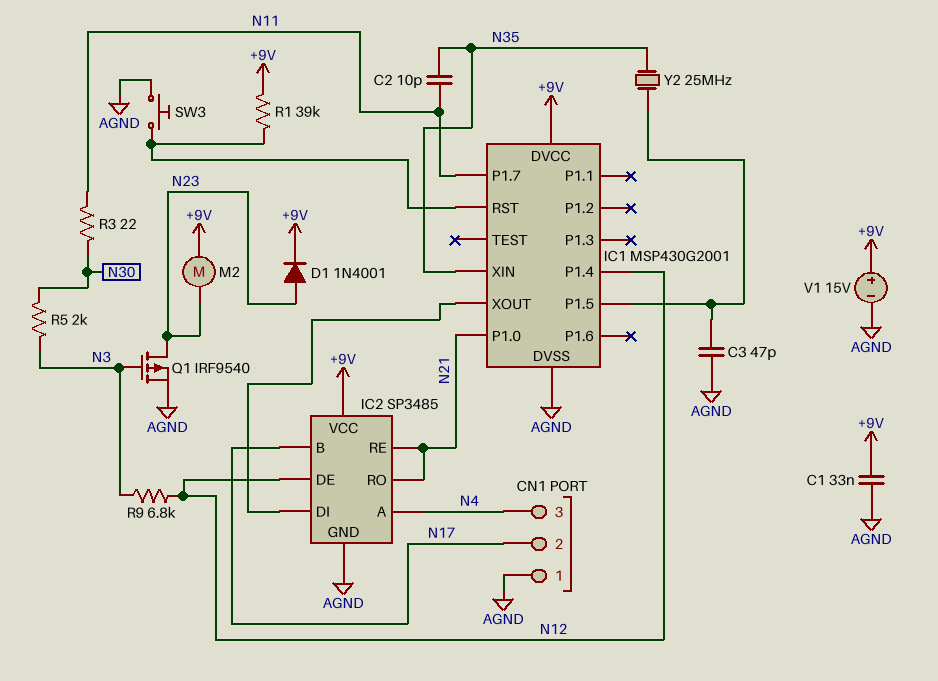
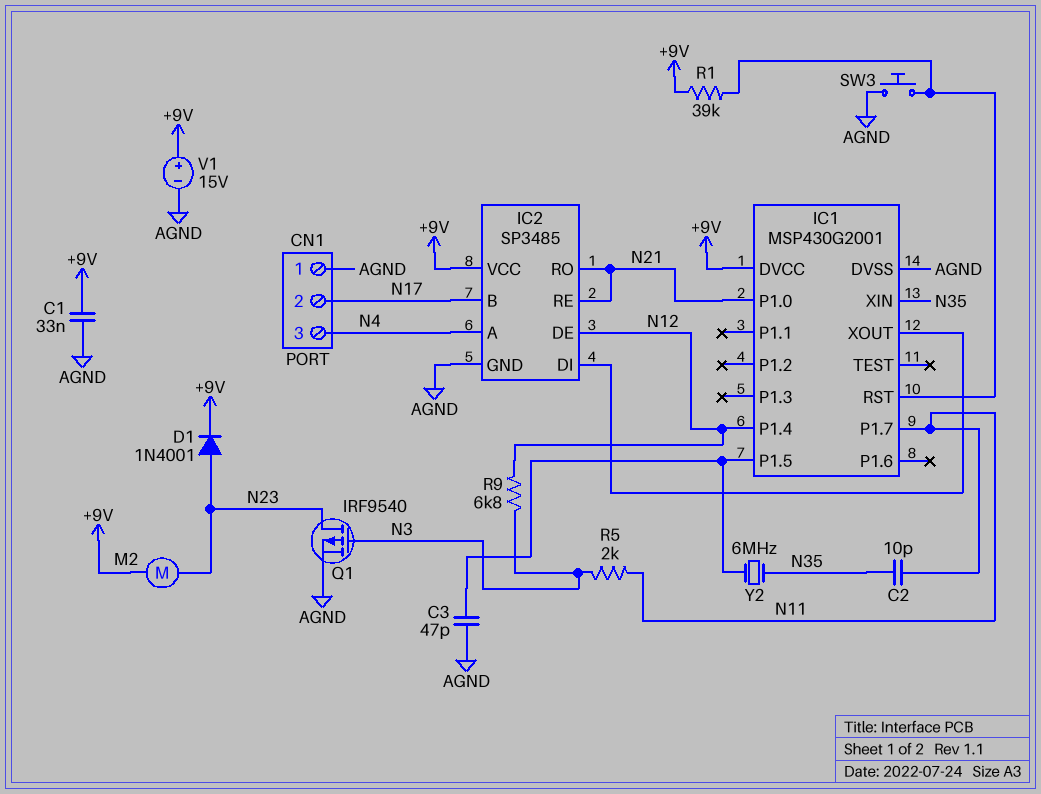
R3: 22 (N11, N30) -> none
R5: 2k (N3, N30) -> 2k (N3, N11)
Y2: 25MHz (IC1/P1.5, N35) -> 6MHz (IC1/P1.5, N35)

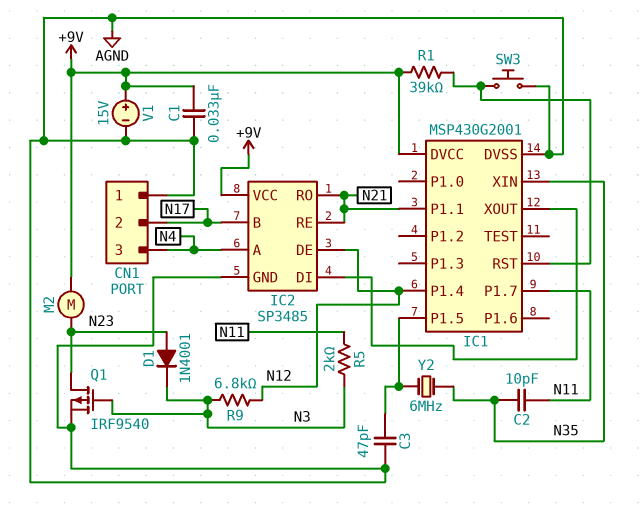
D1: diode 1N4001 (A N23, K +9V) -> diode 1N4001 (A N23, K N3)
IC1 pin P1.0: N21 -> none
IC1 pin P1.1: none -> N21

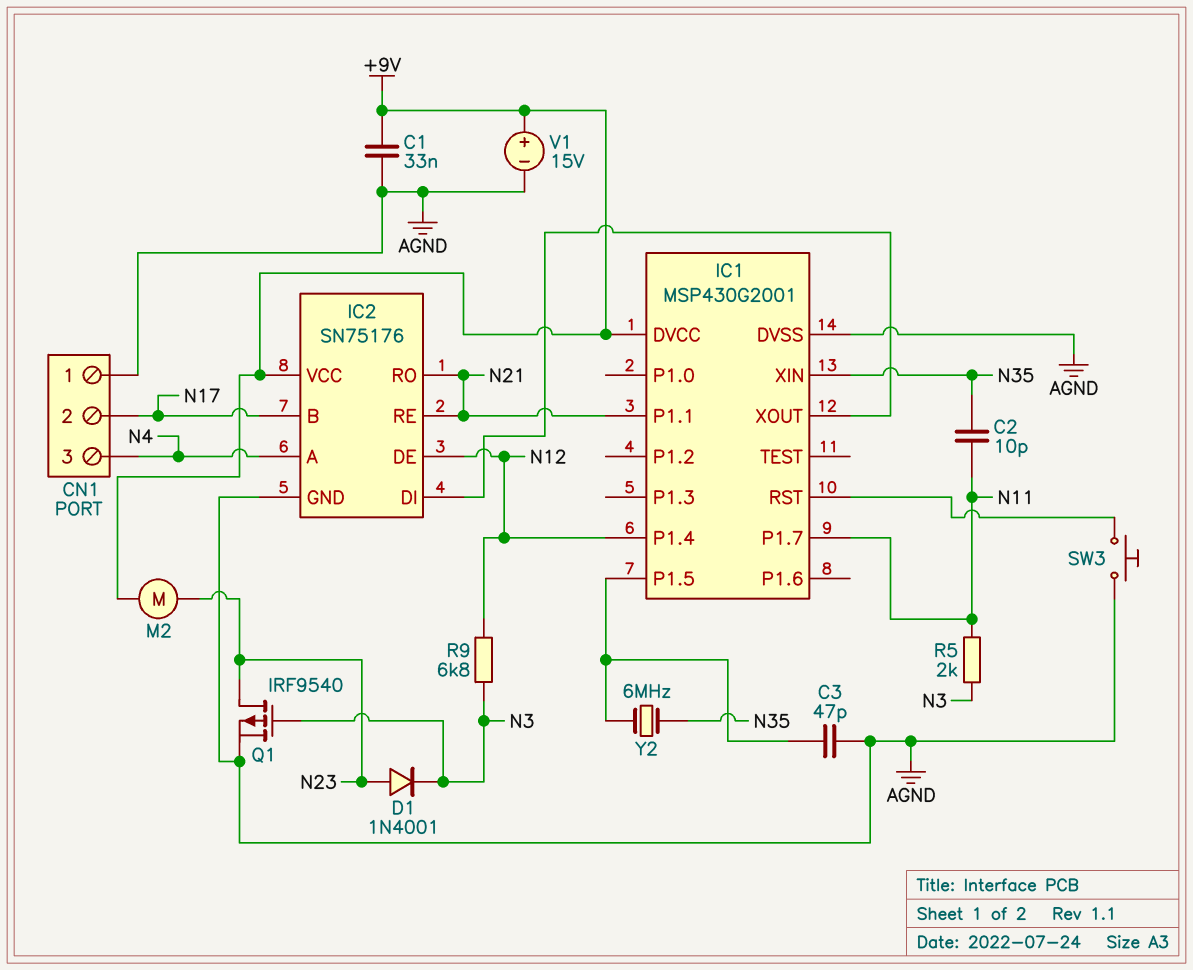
IC2: SP3485 -> SN75176
R1: 39k (+9V, IC1/RST) -> none

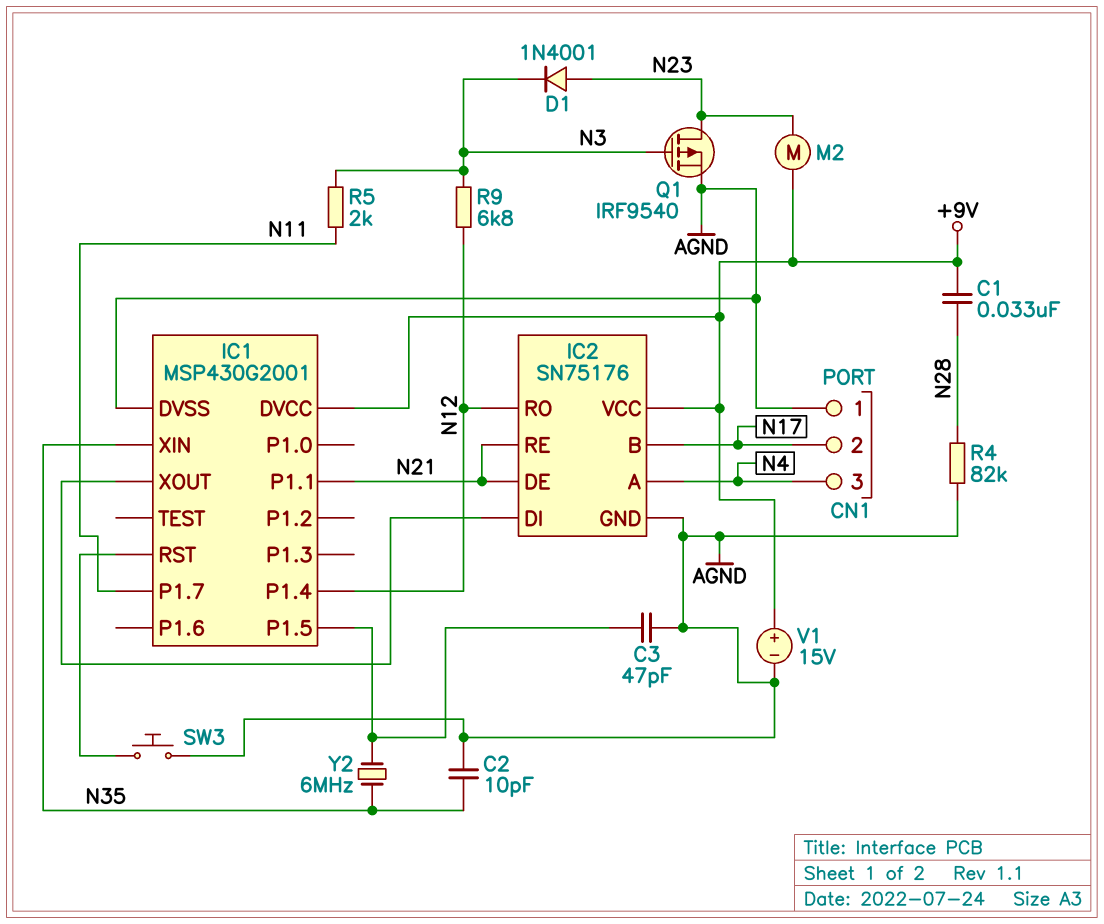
C1: 33nF (+9V, AGND) -> 33nF (+9V, N28)
C2: 10pF (N11, N35) -> 10pF (AGND, N35)
IC2 pin DE: N12 -> N21
IC2 pin RO: N21 -> N12
R4: none -> 82k (AGND, N28)

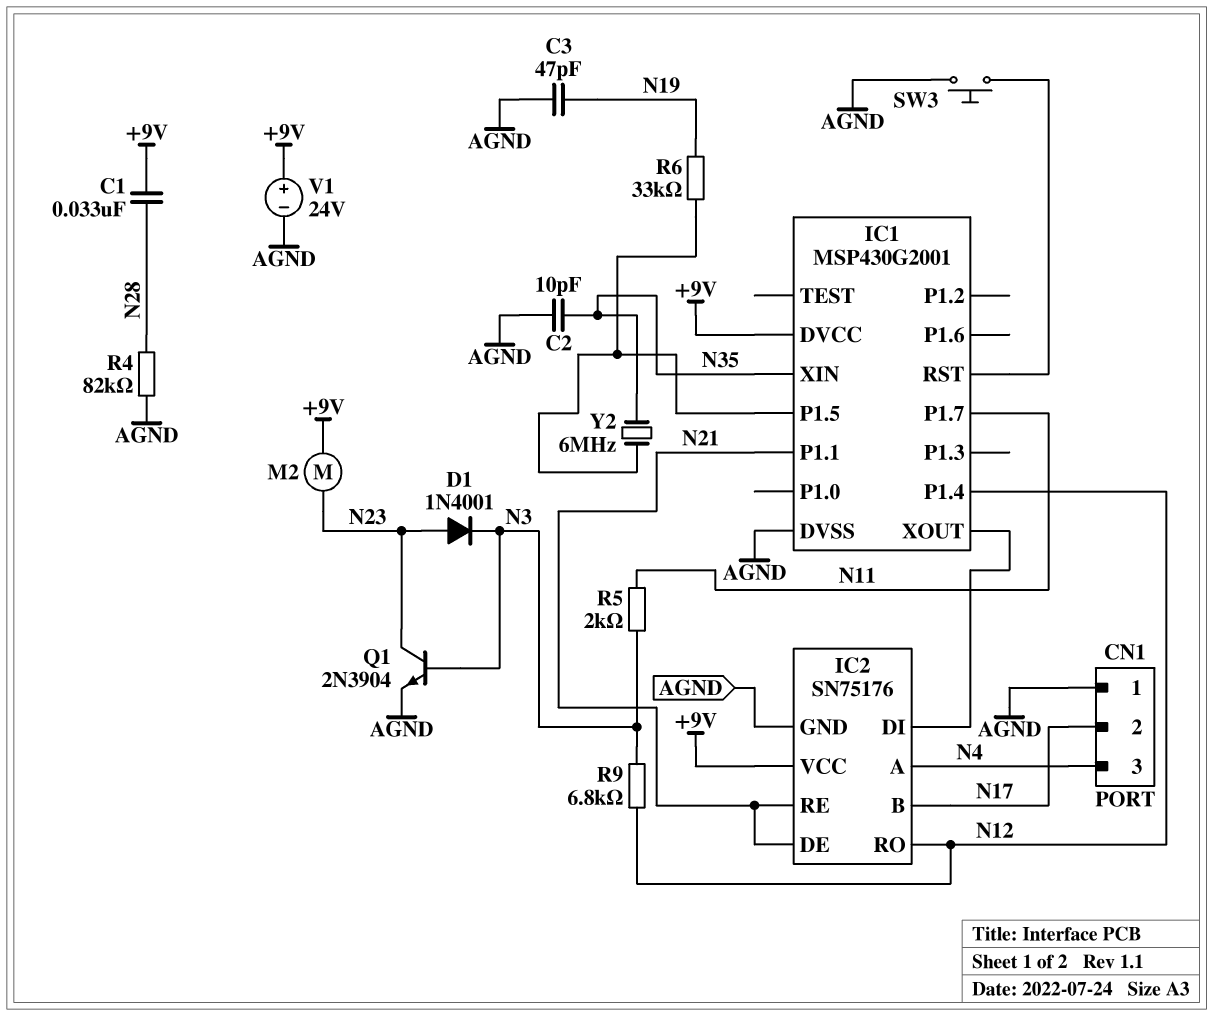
C3: 47pF (AGND, IC1/P1.5) -> 47pF (AGND, N19)
Q1: PMOS IRF9540 (G N3, D N23, S AGND) -> NPN 2N3904 (B N3, C N23, E AGND)
R6: none -> 33k (IC1/P1.5, N19)
V1: 15V (plus +9V, minus AGND) -> 24V (plus +9V, minus AGND)

